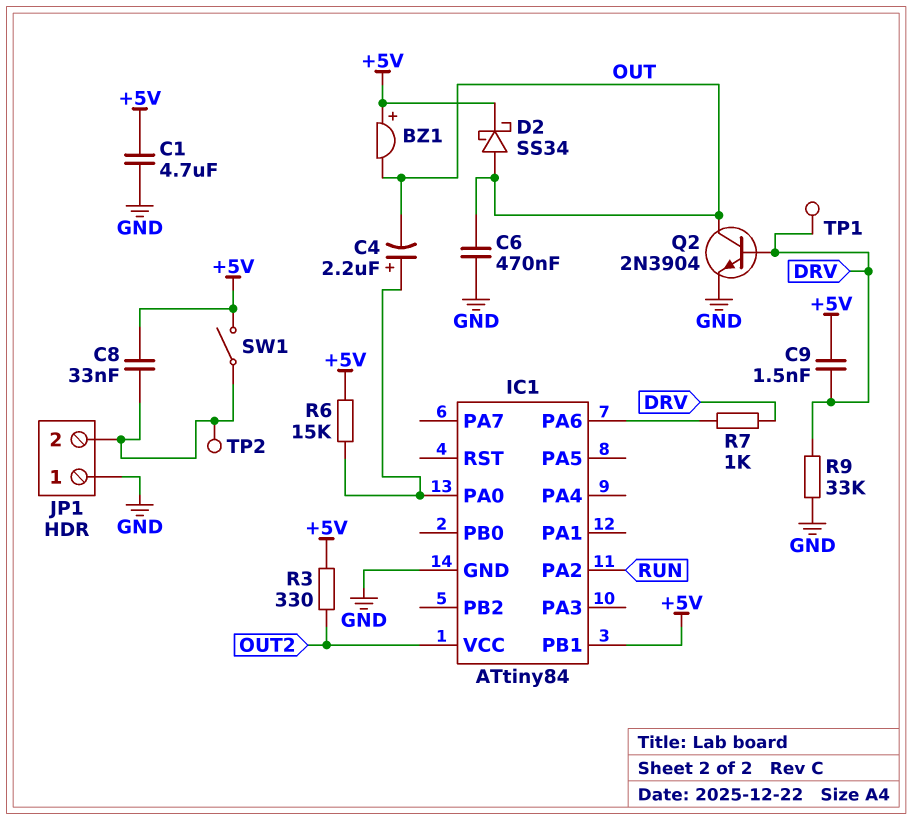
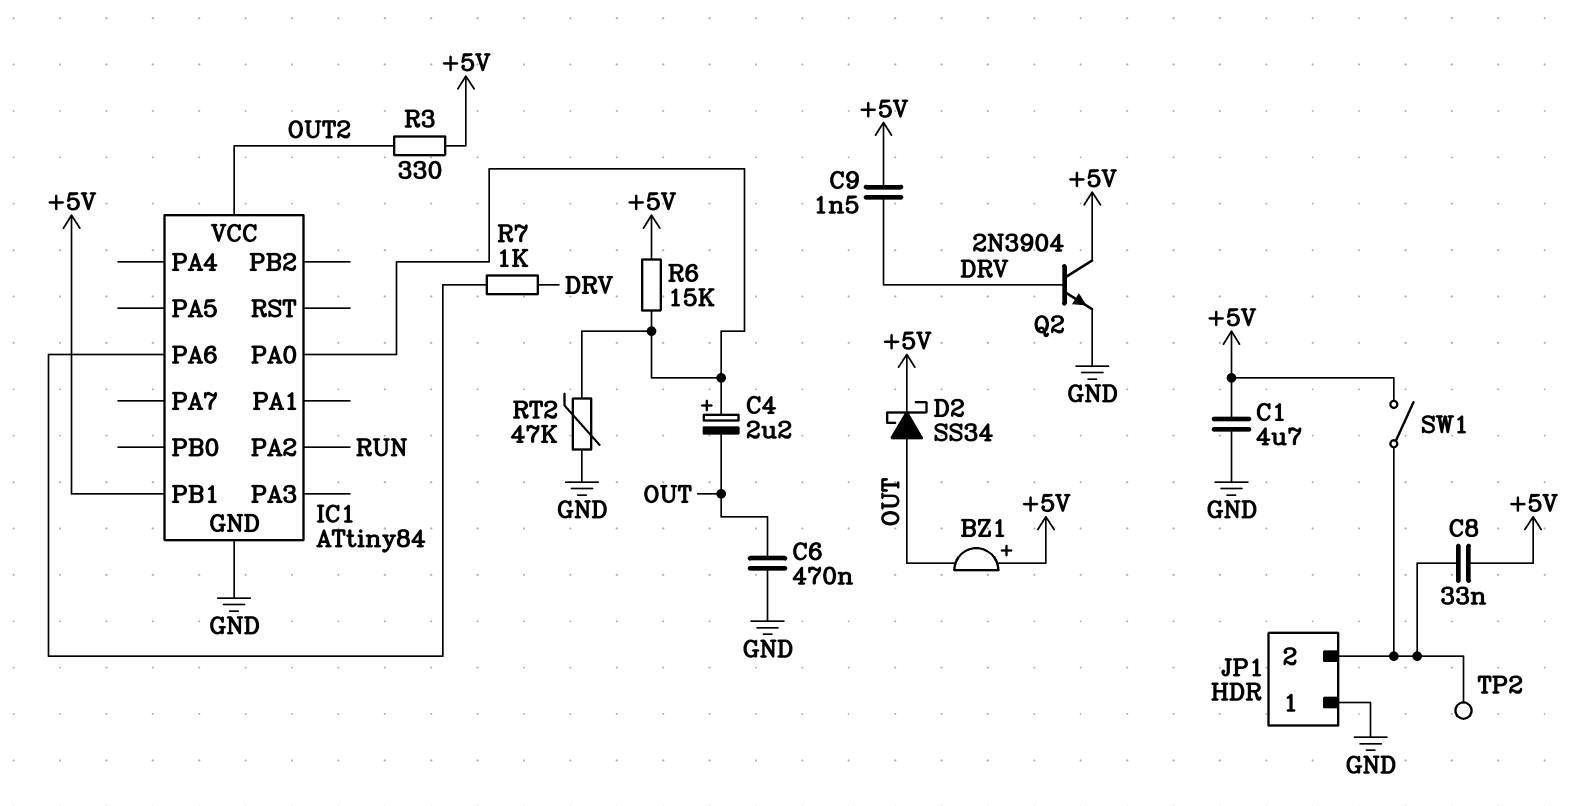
Q2: NPN 2N3904 (B DRV, C OUT, E GND) -> NPN 2N3904 (B DRV, C +5V, E GND)
R9: 33k (DRV, GND) -> none
RT2: none -> 47k (GND, IC1/PA0)
TP1: test point (DRV) -> none

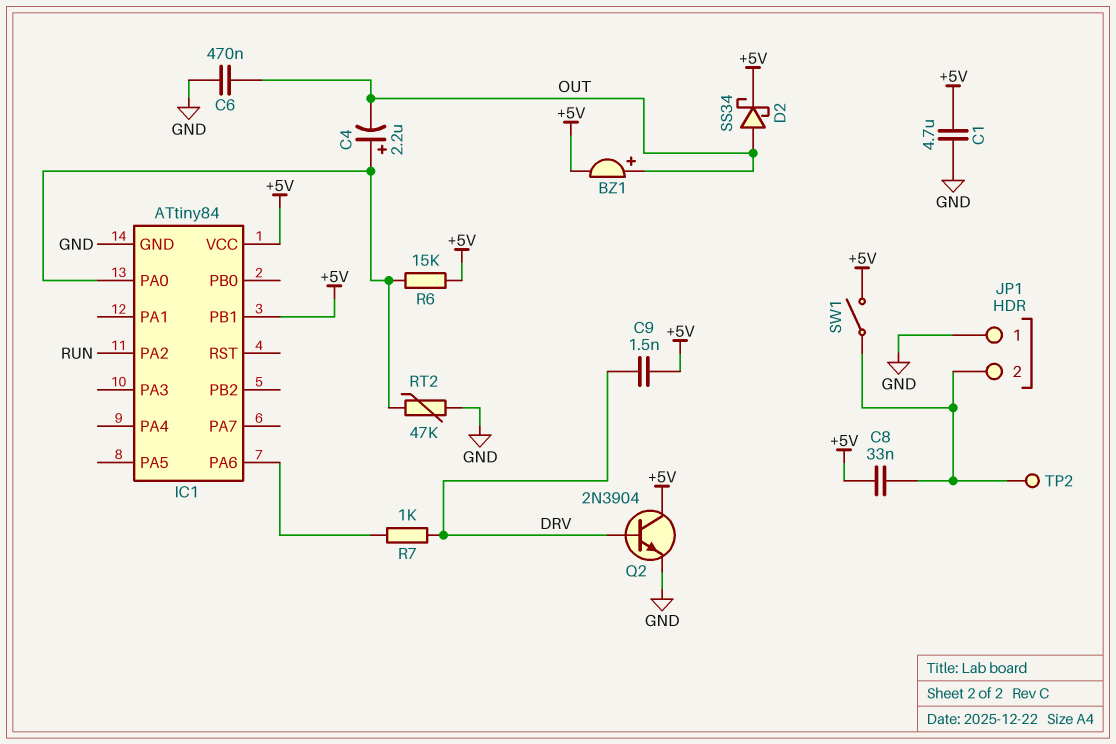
BZ1: buzzer (plus +5V, minus OUT) -> buzzer (plus OUT, minus +5V)
IC1 pin VCC: OUT2 -> +5V
R3: 330 (+5V, OUT2) -> none

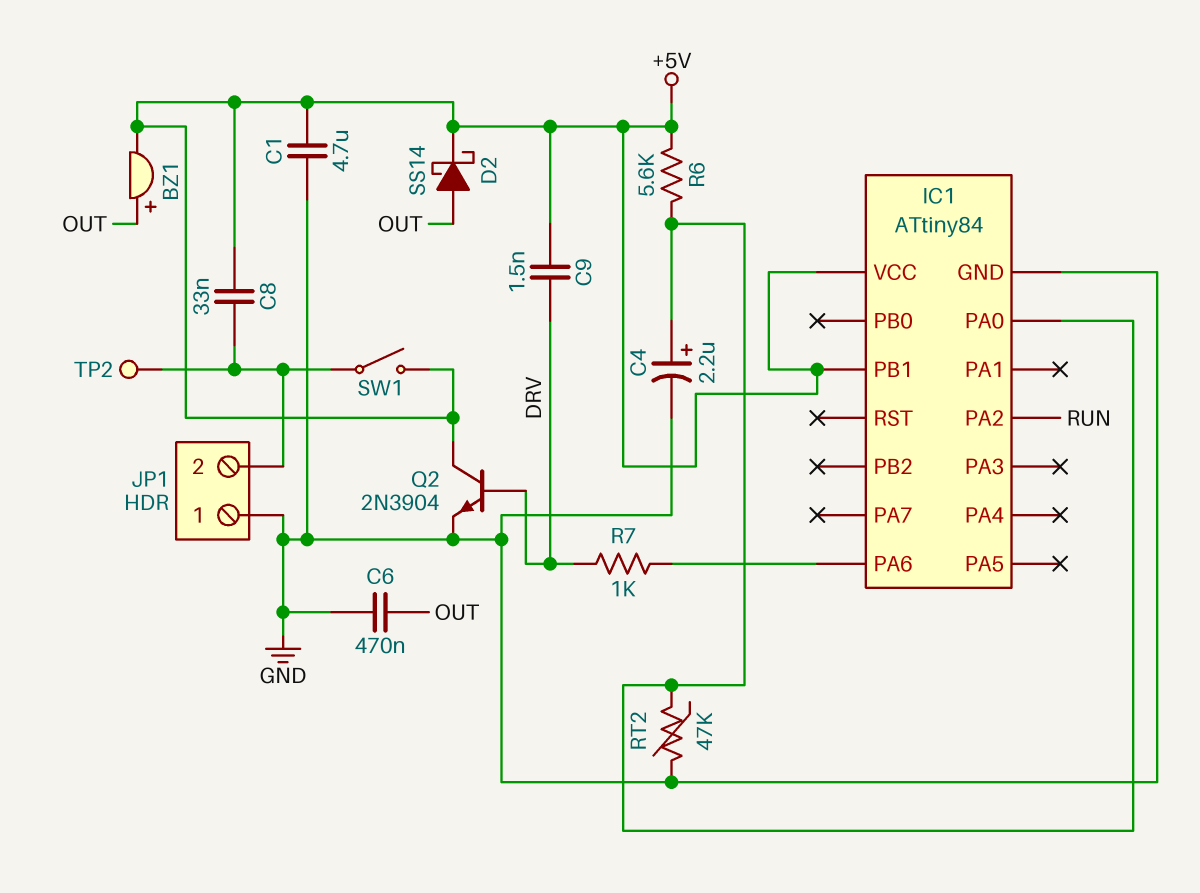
C4: 2.2uF (plus IC1/PA0, minus OUT) -> 2.2uF (plus IC1/PA0, minus GND)
D2: schottky SS34 (A OUT, K +5V) -> schottky SS14 (A OUT, K +5V)
R6: 15k (+5V, IC1/PA0) -> 5.6k (+5V, IC1/PA0)

